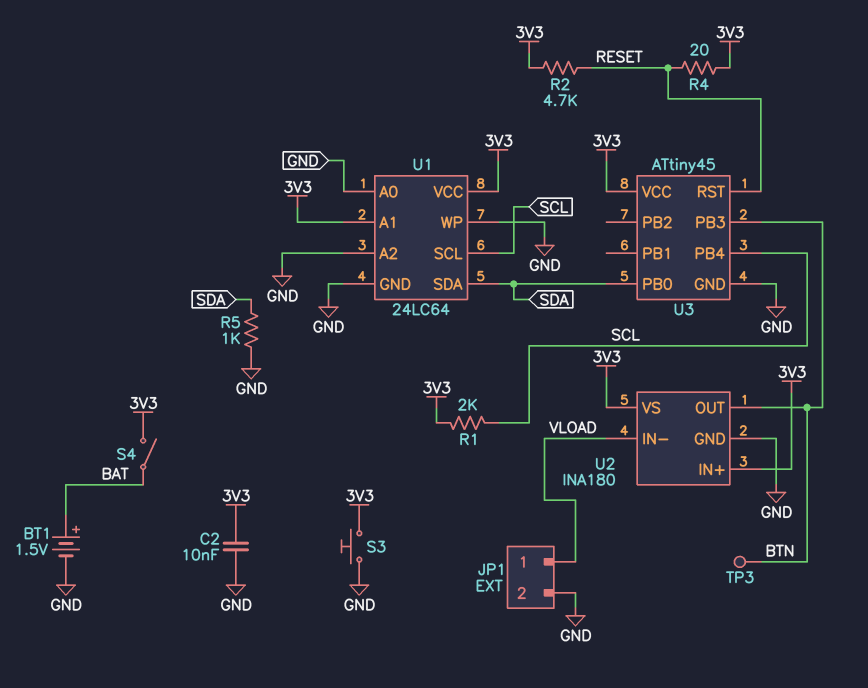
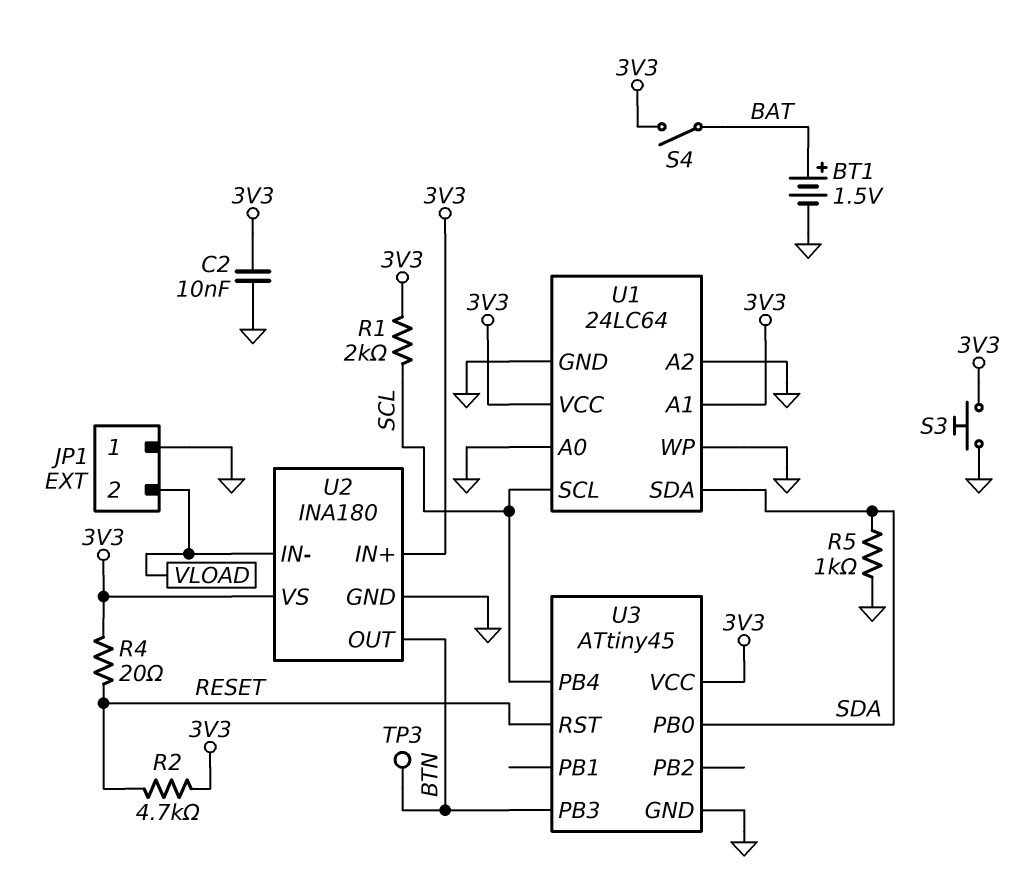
JP1 pin 1: VLOAD -> GND
JP1 pin 2: GND -> VLOAD

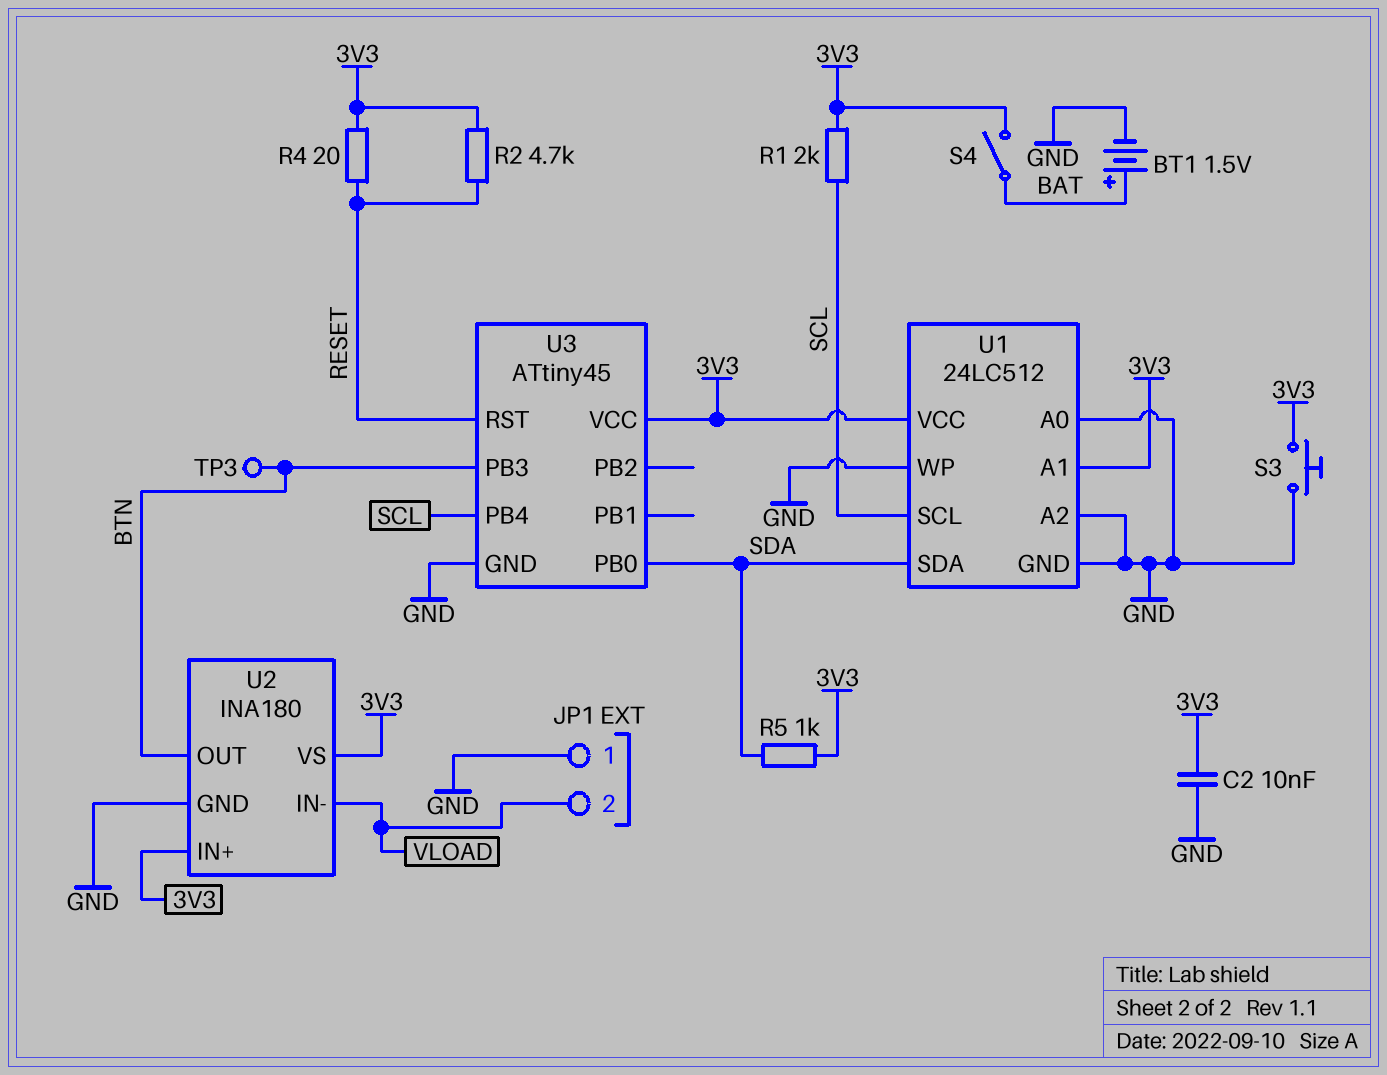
R5: 1k (GND, SDA) -> 1k (3V3, SDA)
U1: 24LC64 -> 24LC512

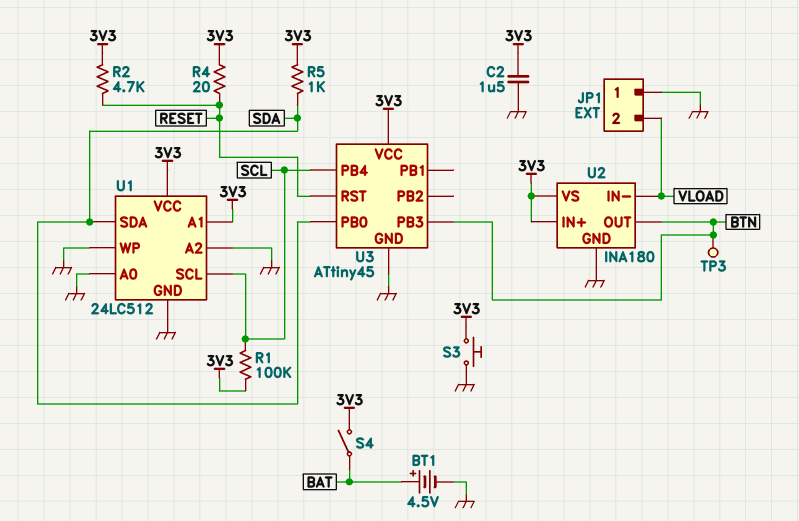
BT1: 1.5V (plus BAT, minus GND) -> 4.5V (plus BAT, minus GND)
C2: 10nF (3V3, GND) -> 1.5uF (3V3, GND)
R1: 2k (3V3, SCL) -> 100k (3V3, SCL)

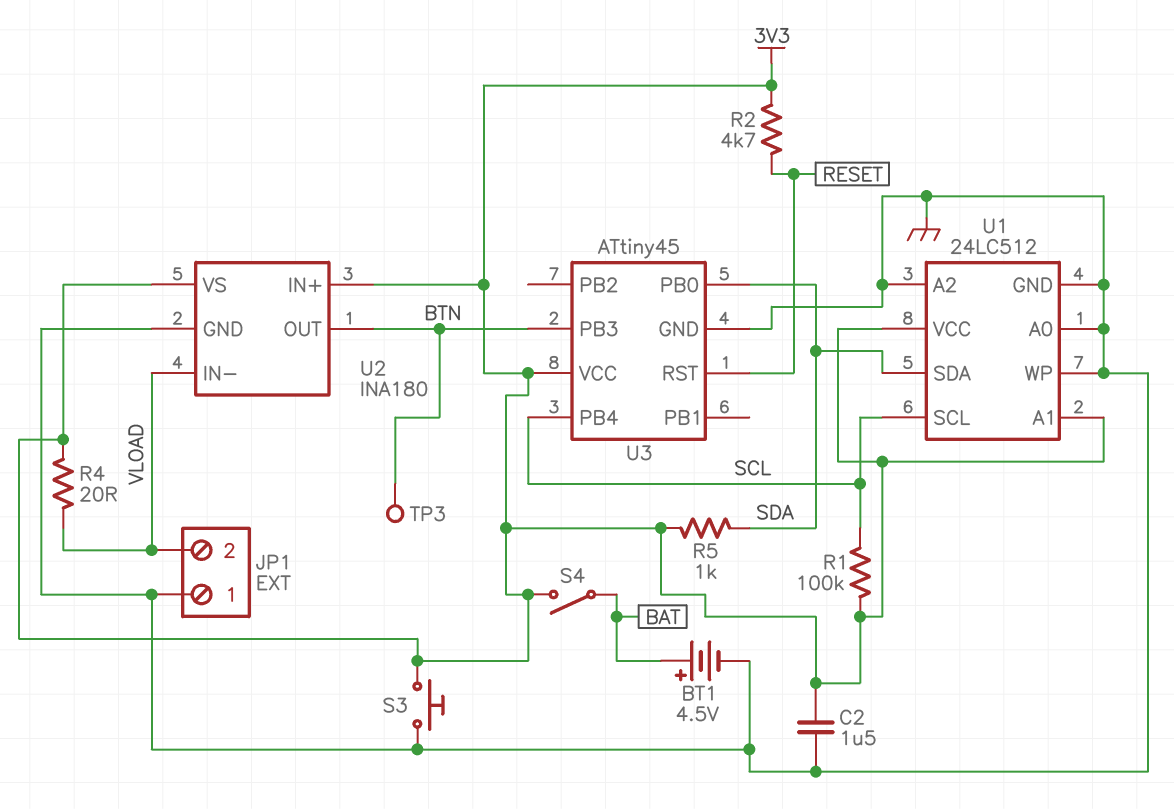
R4: 20 (3V3, RESET) -> 20 (3V3, VLOAD)

